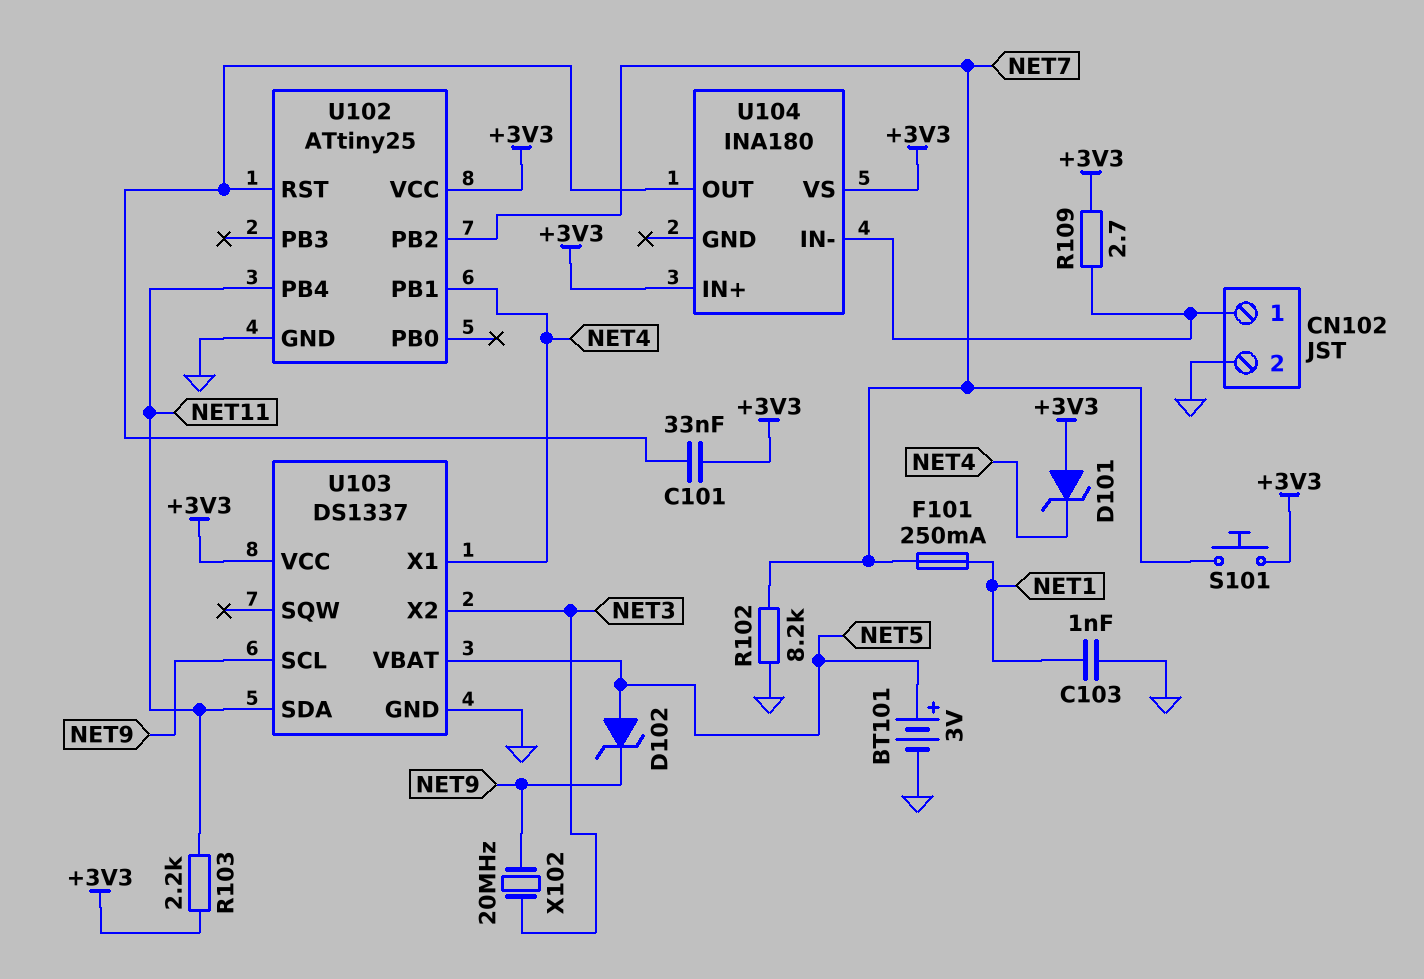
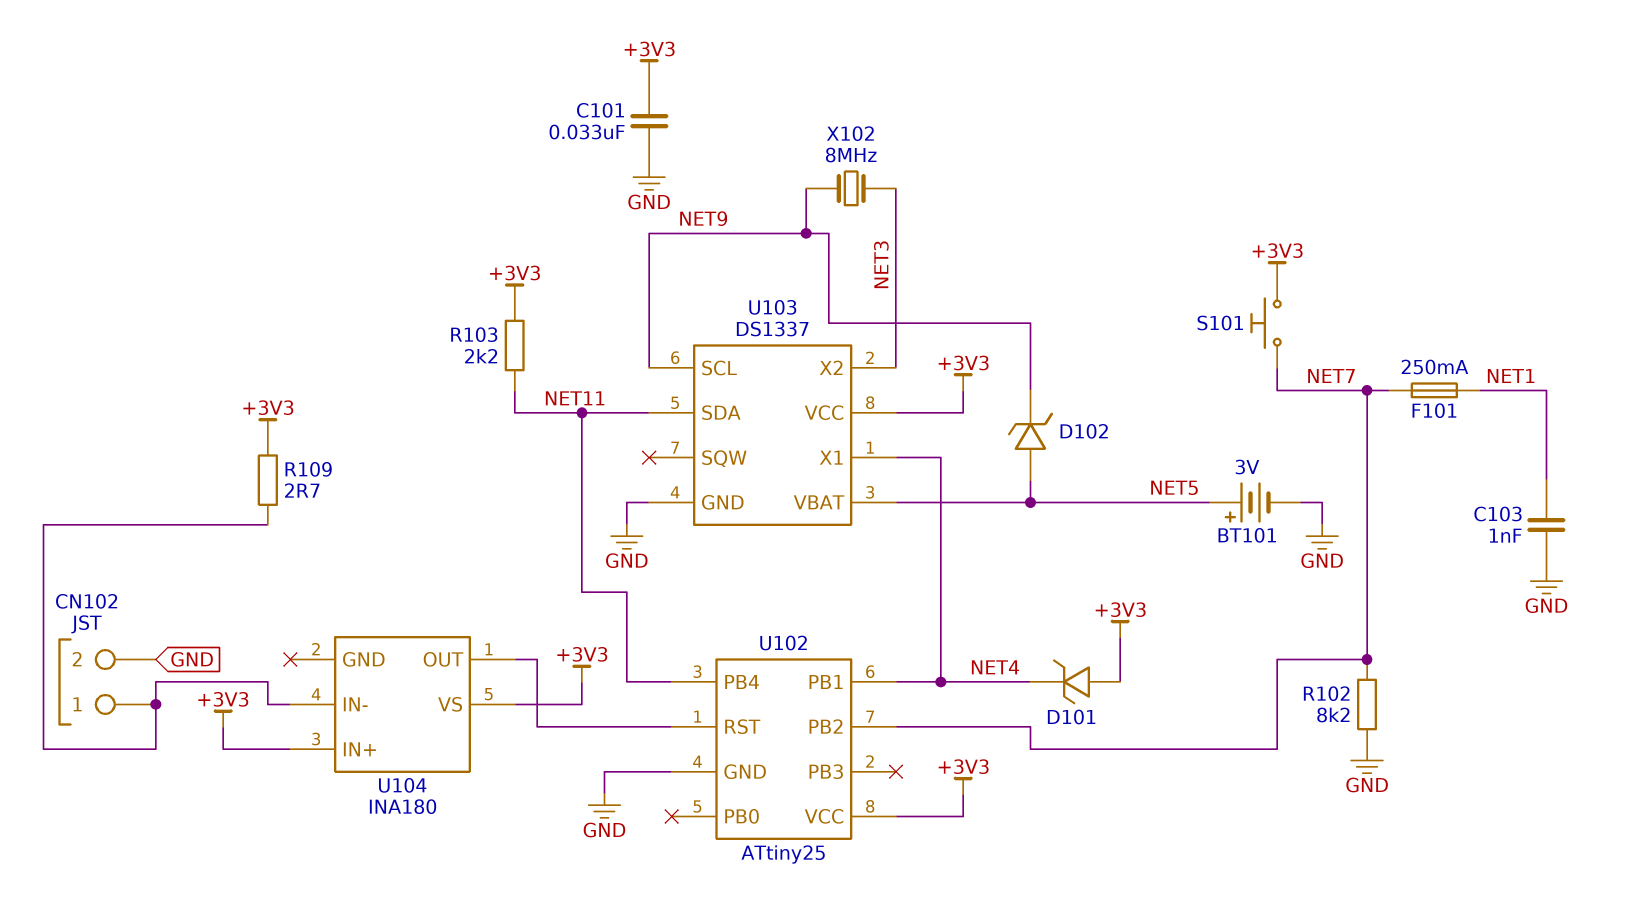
C101: 33nF (+3V3, U102/RST) -> 33nF (+3V3, GND)
X102: 20MHz (NET3, NET9) -> 8MHz (NET3, NET9)

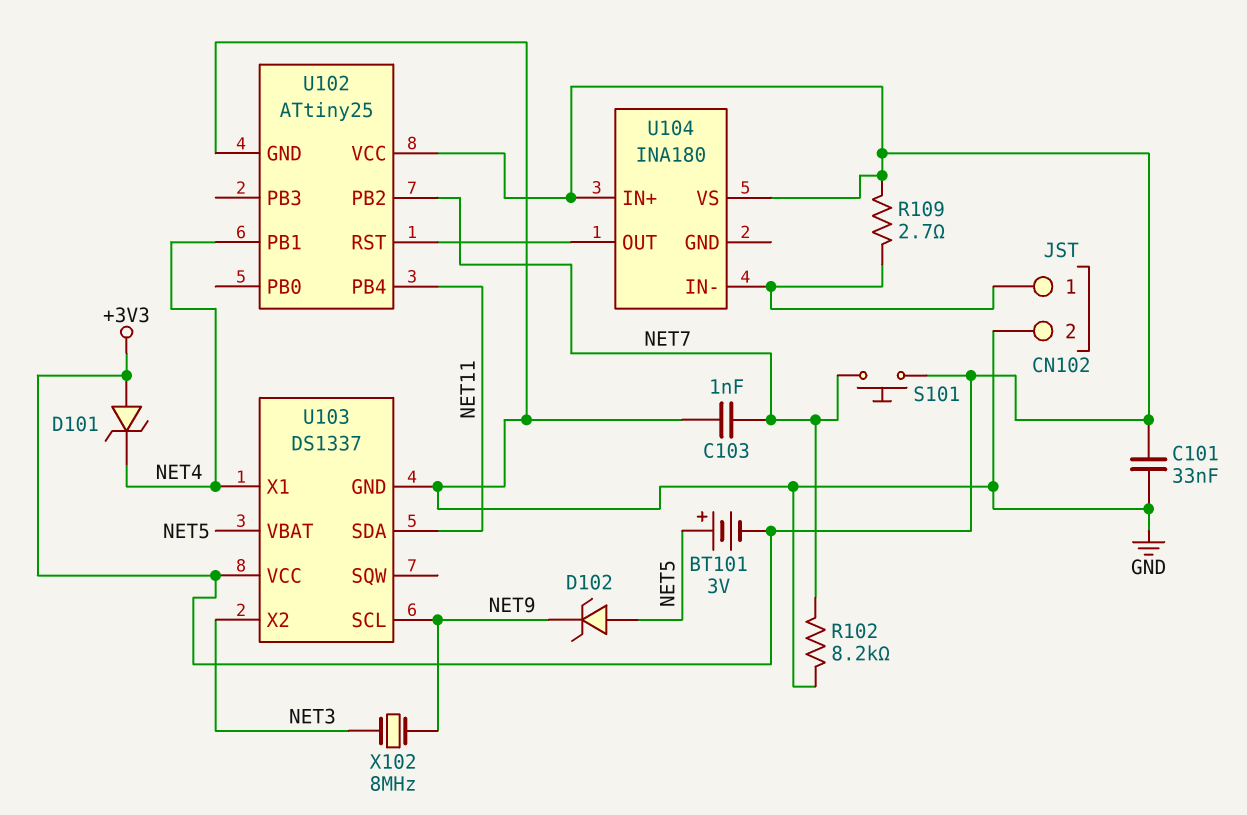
BT101: 3V (plus NET5, minus GND) -> 3V (plus NET5, minus +3V3)
C103: 1nF (GND, NET1) -> 1nF (GND, NET7)
F101: 250mA (NET1, NET7) -> none
R103: 2.2k (+3V3, NET11) -> none

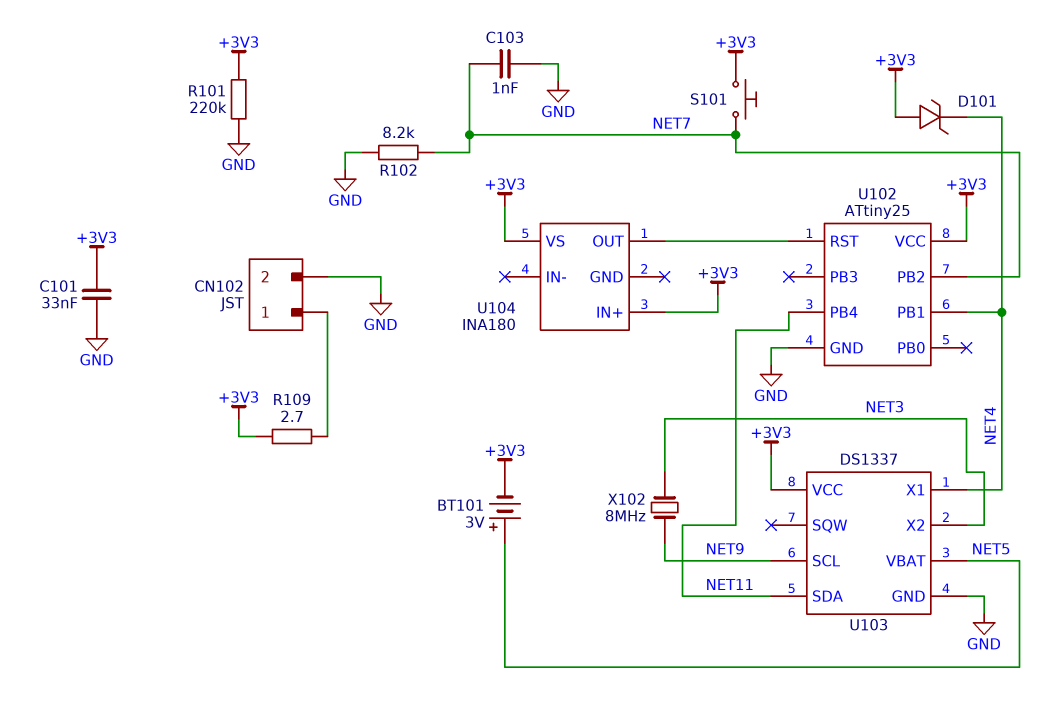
D102: zener (A NET5, K NET9) -> none
R101: none -> 220k (+3V3, GND)
U104 pin IN-: CN102/1 -> none

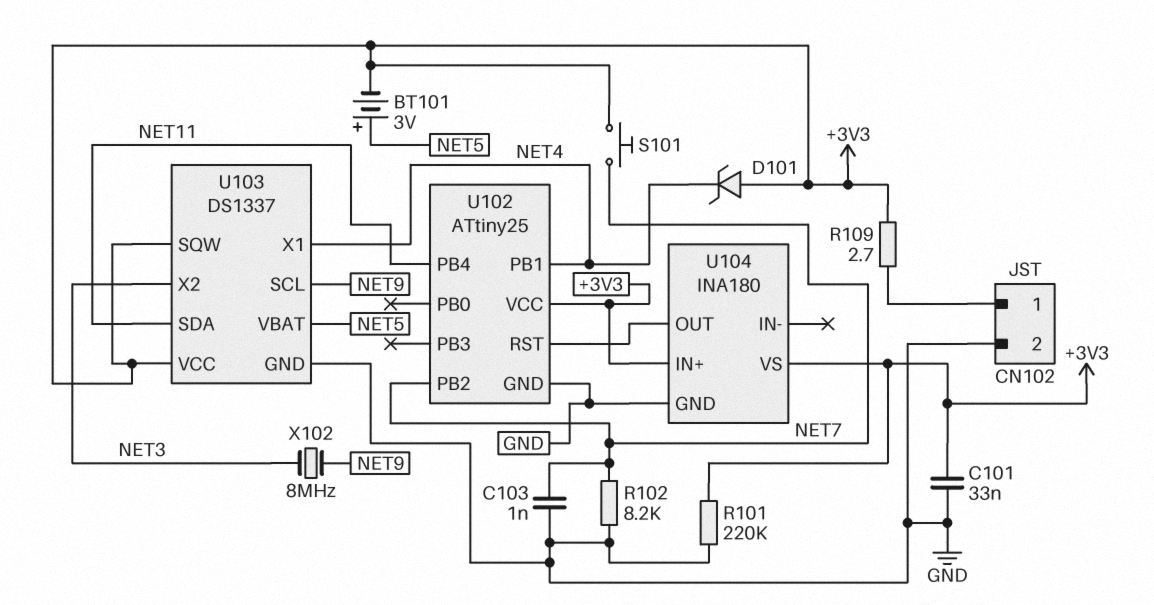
U103 pin SQW: none -> +3V3
U104 pin GND: none -> GND

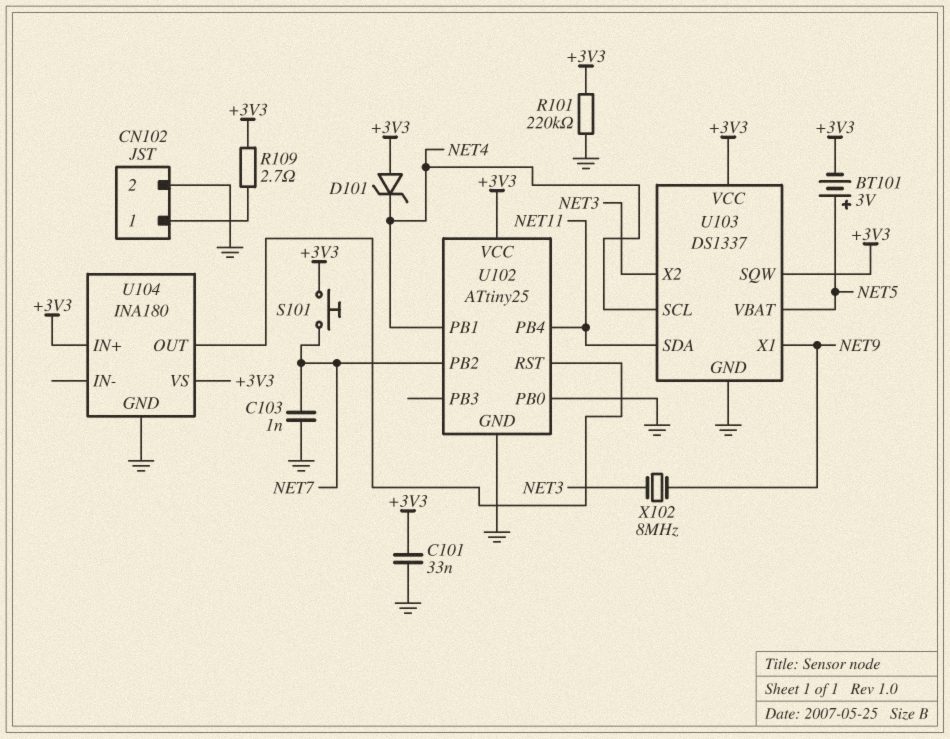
R102: 8.2k (GND, NET7) -> none
U102 pin PB0: none -> GND
U103 pin SCL: NET9 -> NET4
U103 pin X1: NET4 -> NET9

